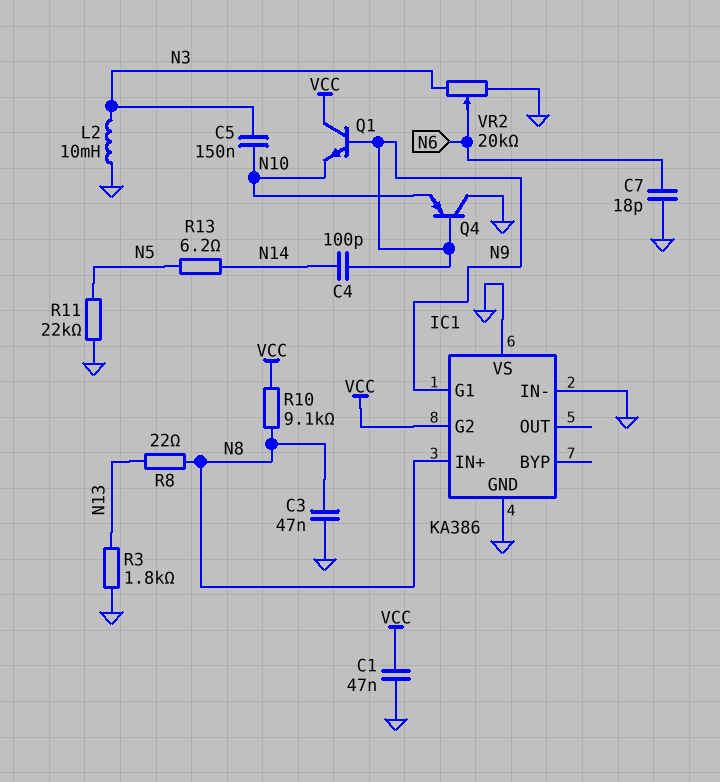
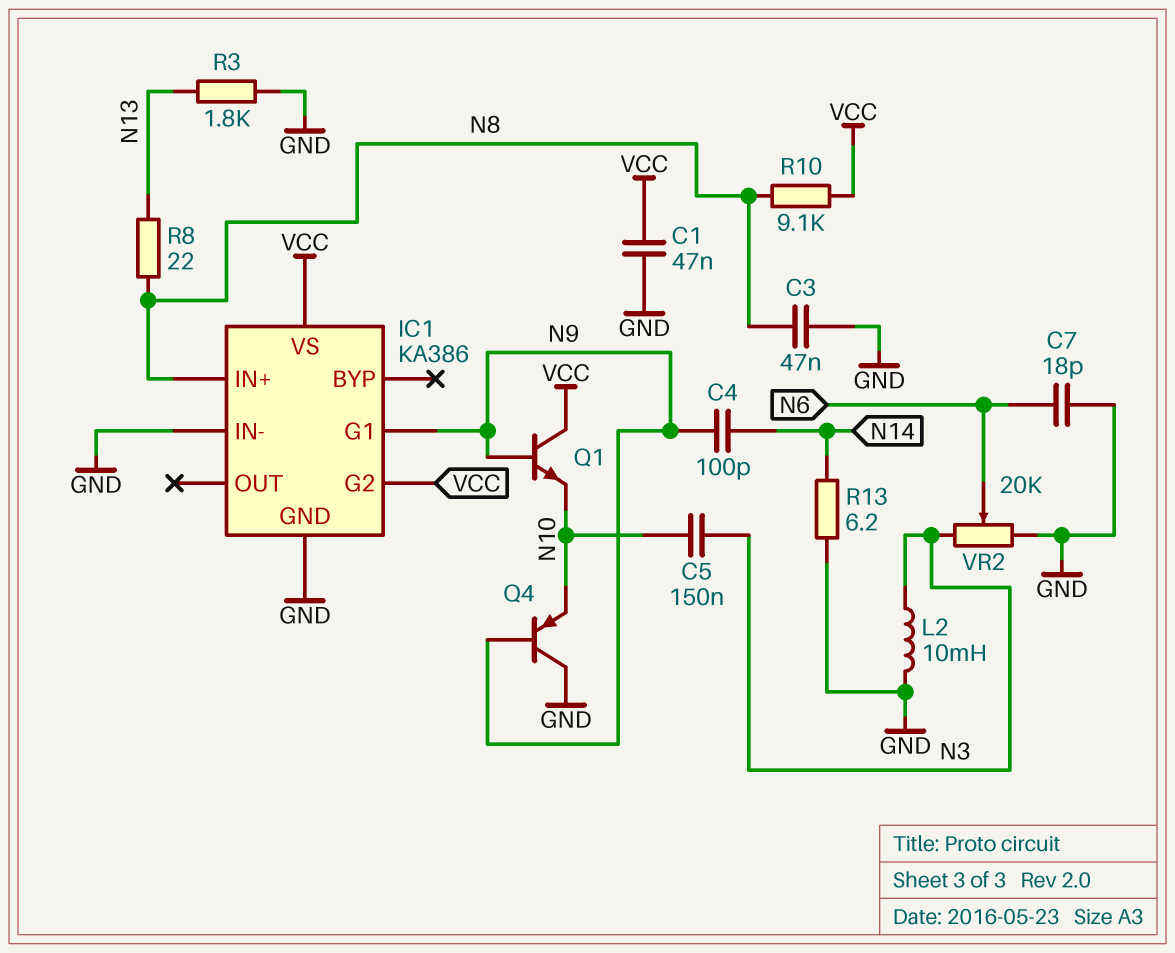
IC1 pin VS: GND -> VCC
R11: 22k (GND, N5) -> none
R13: 6.2 (N5, N14) -> 6.2 (GND, N14)

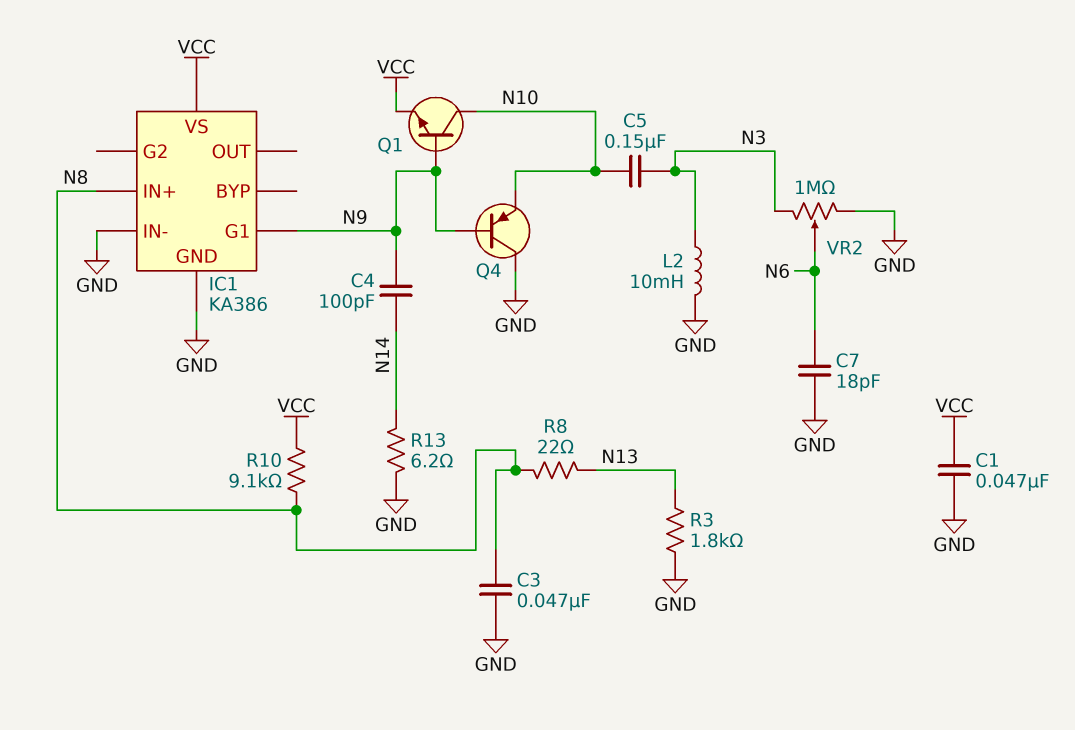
IC1 pin G2: VCC -> none
Q1: NPN (B N9, C VCC, E N10) -> NPN (B N9, C N10, E VCC)
VR2: 20k (GND, N3, wiper N6) -> 1M (GND, N3, wiper N6)

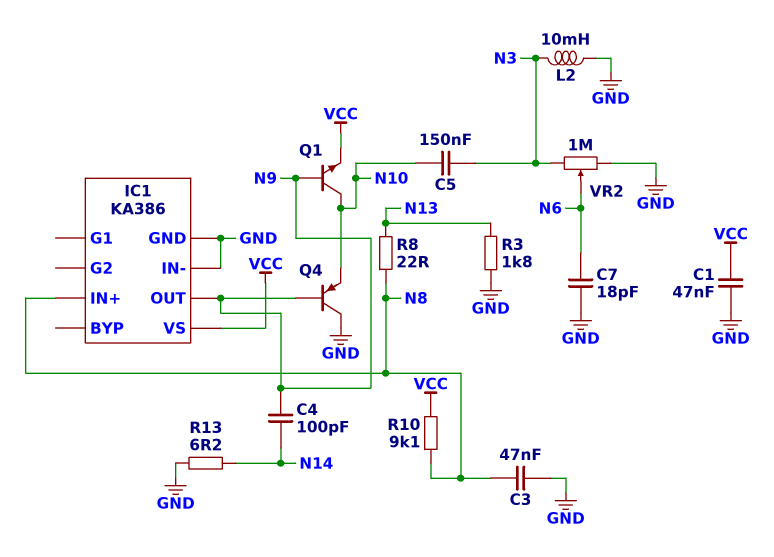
IC1 pin G1: N9 -> none
IC1 pin OUT: none -> N9

